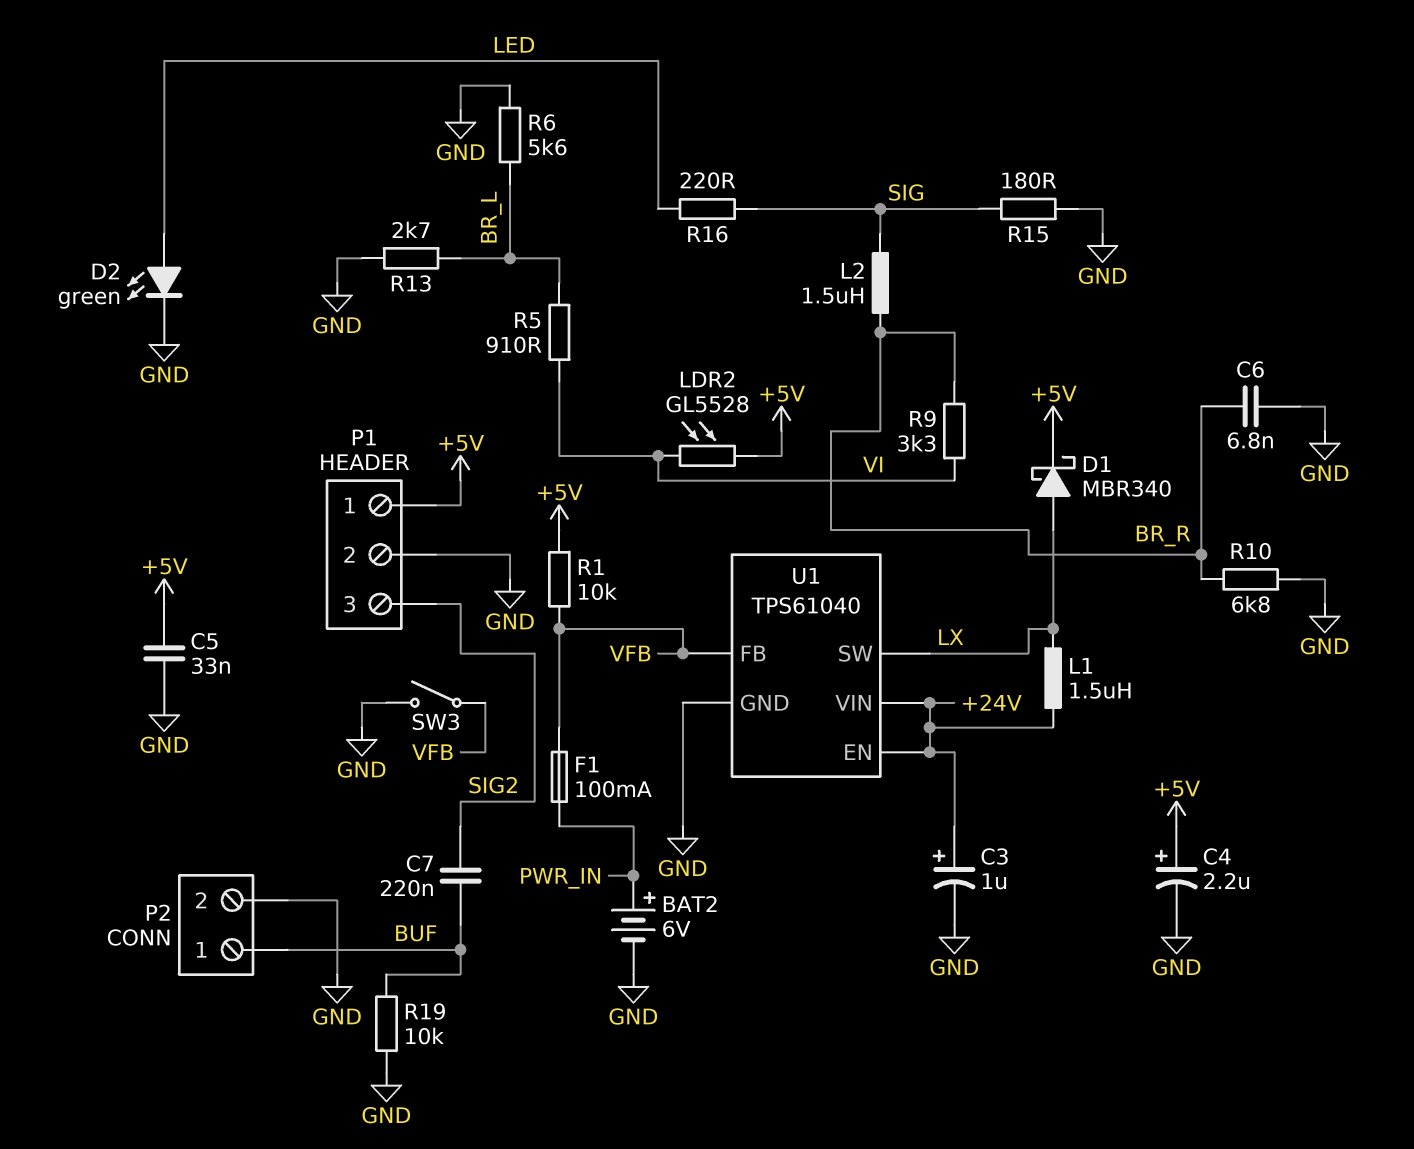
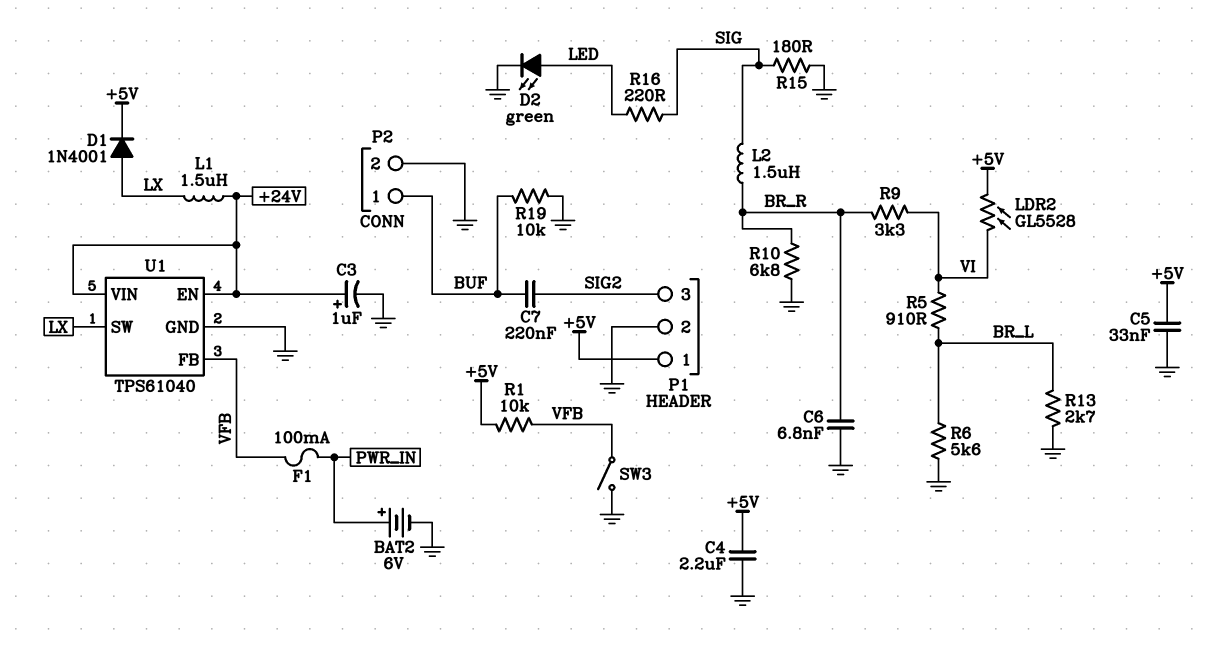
C4: 2.2uF (plus +5V, minus GND) -> 2.2uF (+5V, GND)
D1: schottky MBR340 (A LX, K +5V) -> diode 1N4001 (A LX, K +5V)

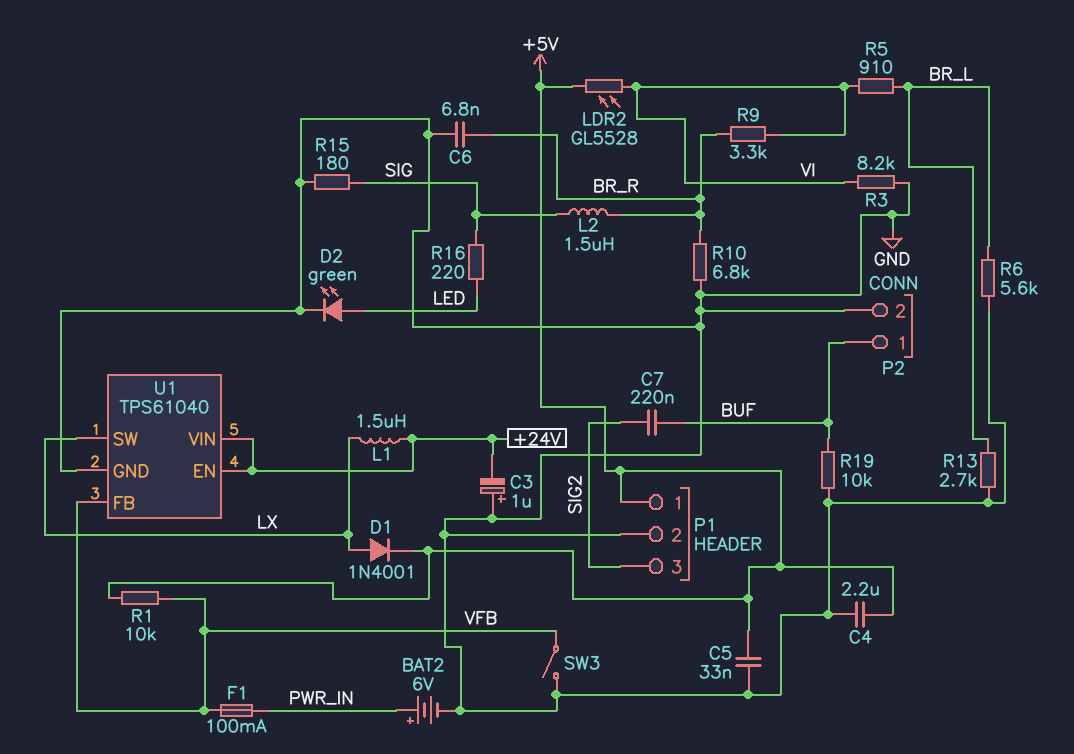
C3: 1uF (plus +24V, minus GND) -> 1uF (plus GND, minus +24V)
R3: none -> 8.2k (GND, VI)

